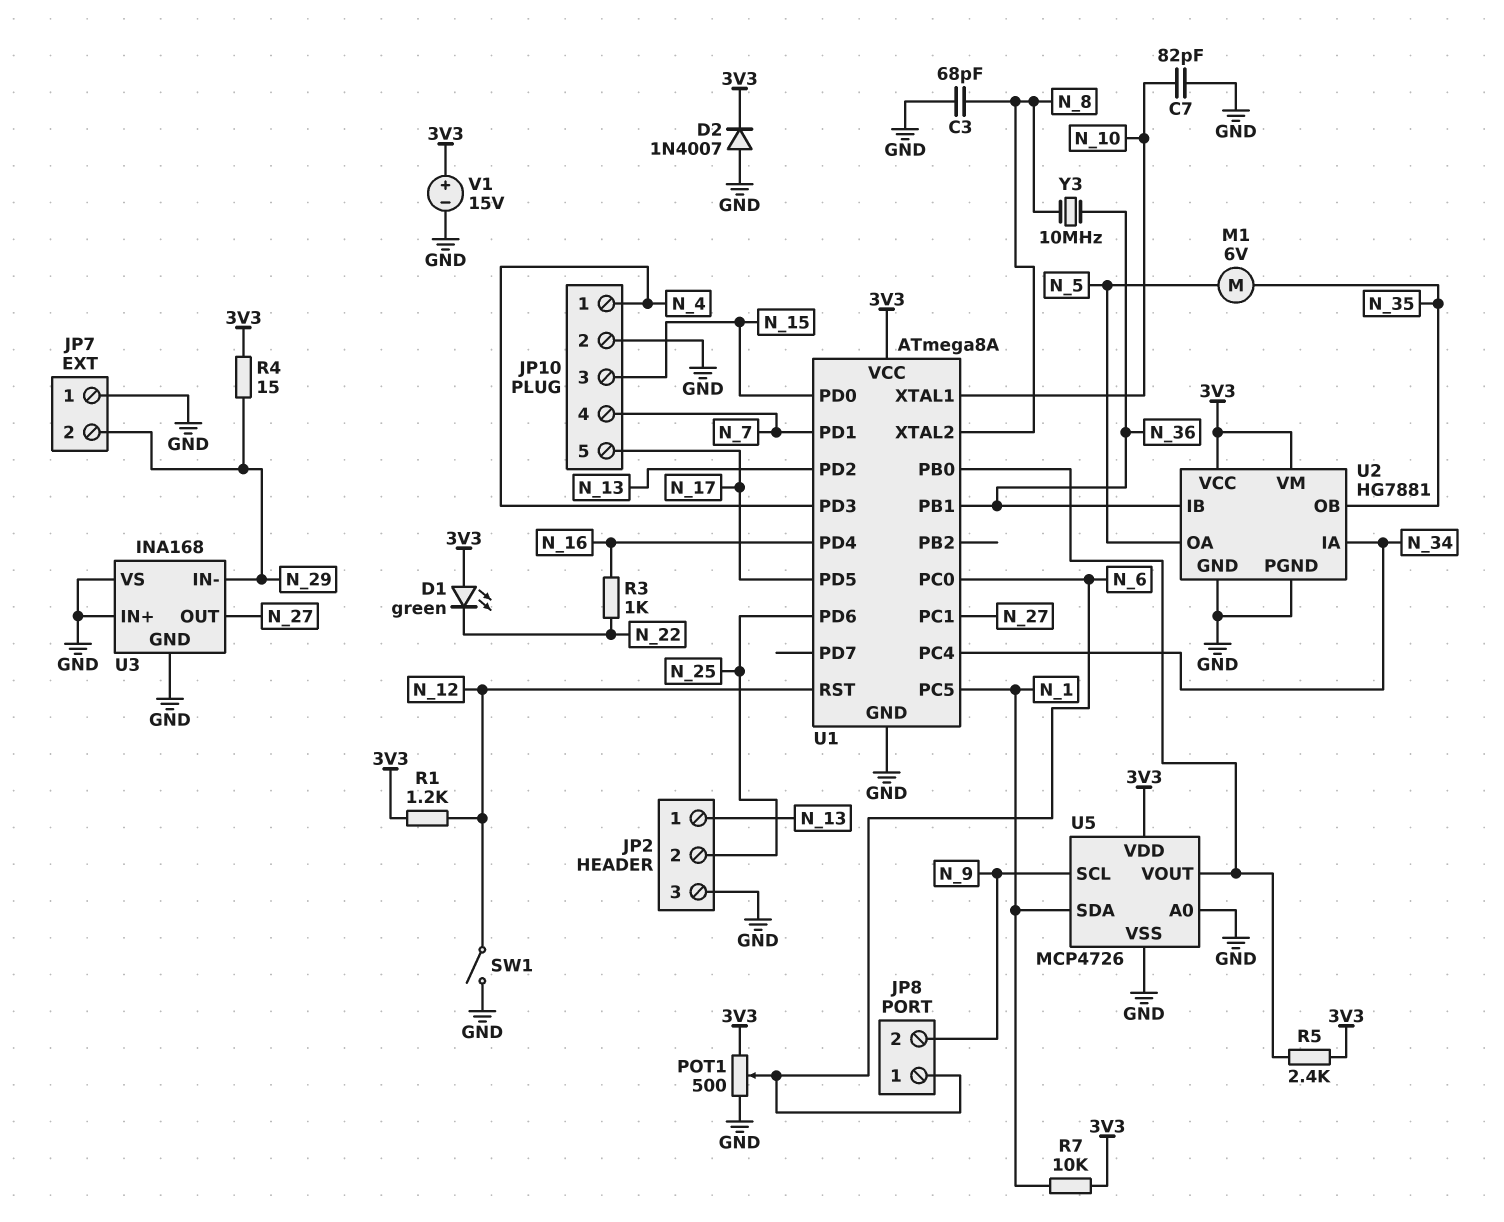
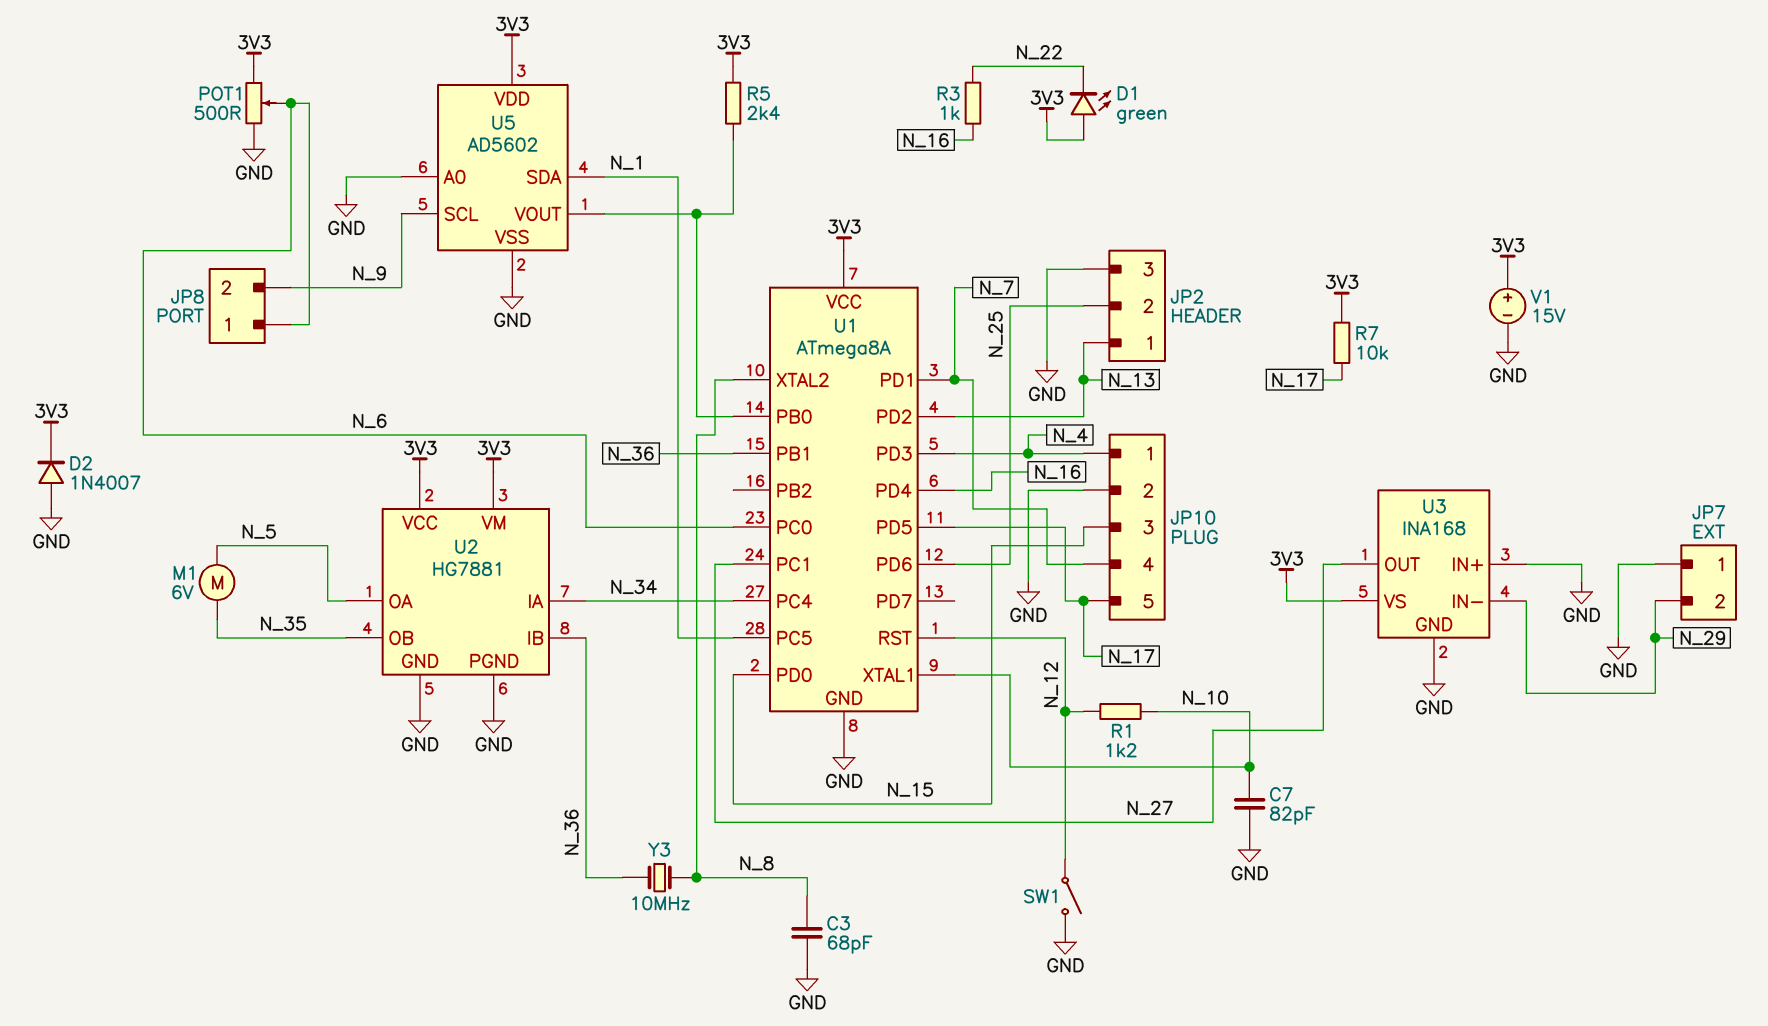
R1: 1.2k (3V3, N_12) -> 1.2k (N_10, N_12)
R4: 15 (3V3, N_29) -> none
R7: 10k (3V3, N_1) -> 10k (3V3, N_17)
U3 pin VS: GND -> 3V3
U5: MCP4726 -> AD5602

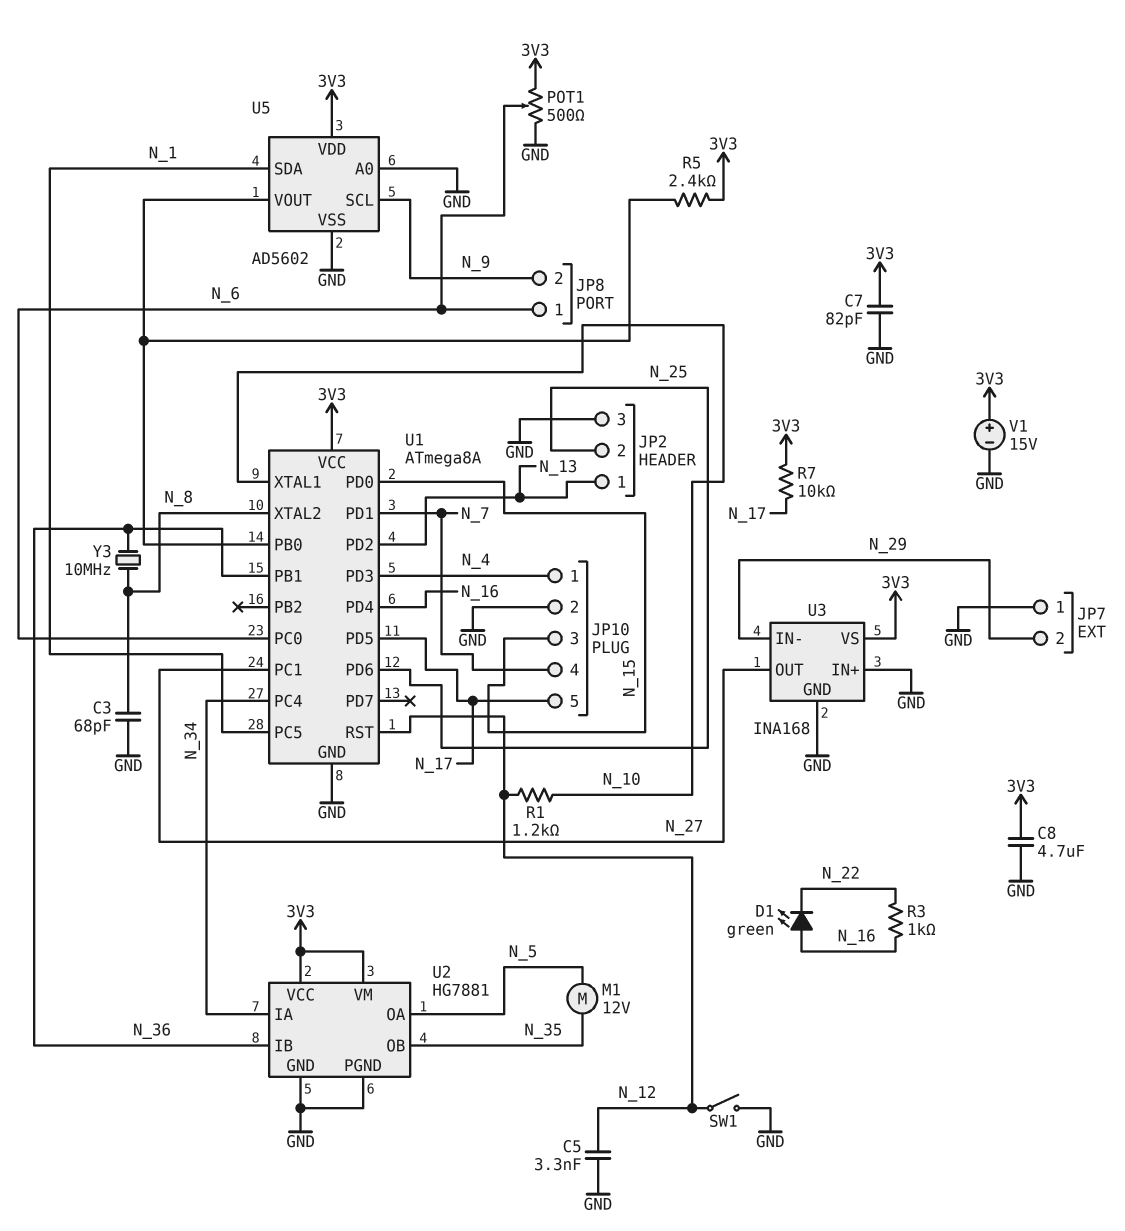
C5: none -> 3.3nF (GND, N_12)
C7: 82pF (GND, N_10) -> 82pF (3V3, GND)
C8: none -> 4.7uF (3V3, GND)
D1: LED green (A 3V3, K N_22) -> LED green (A N_16, K N_22)
D2: diode 1N4007 (A GND, K 3V3) -> none
M1: motor 6V (N_5, N_35) -> motor 12V (N_5, N_35)

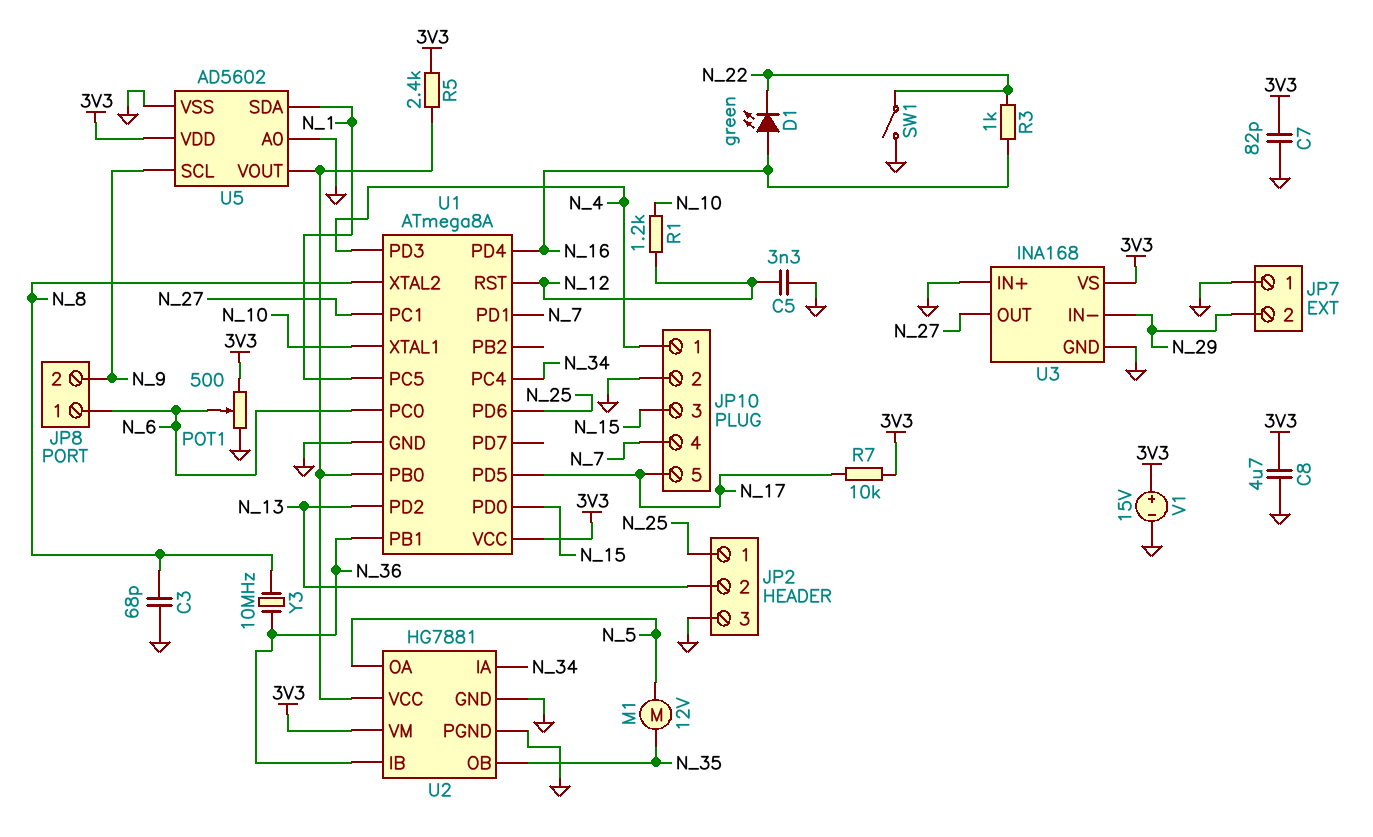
JP2 pin 1: N_13 -> N_25
JP2 pin 2: N_25 -> N_13
SW1: switch (GND, N_12) -> switch (GND, N_22)
U2 pin VCC: 3V3 -> U1/PB0

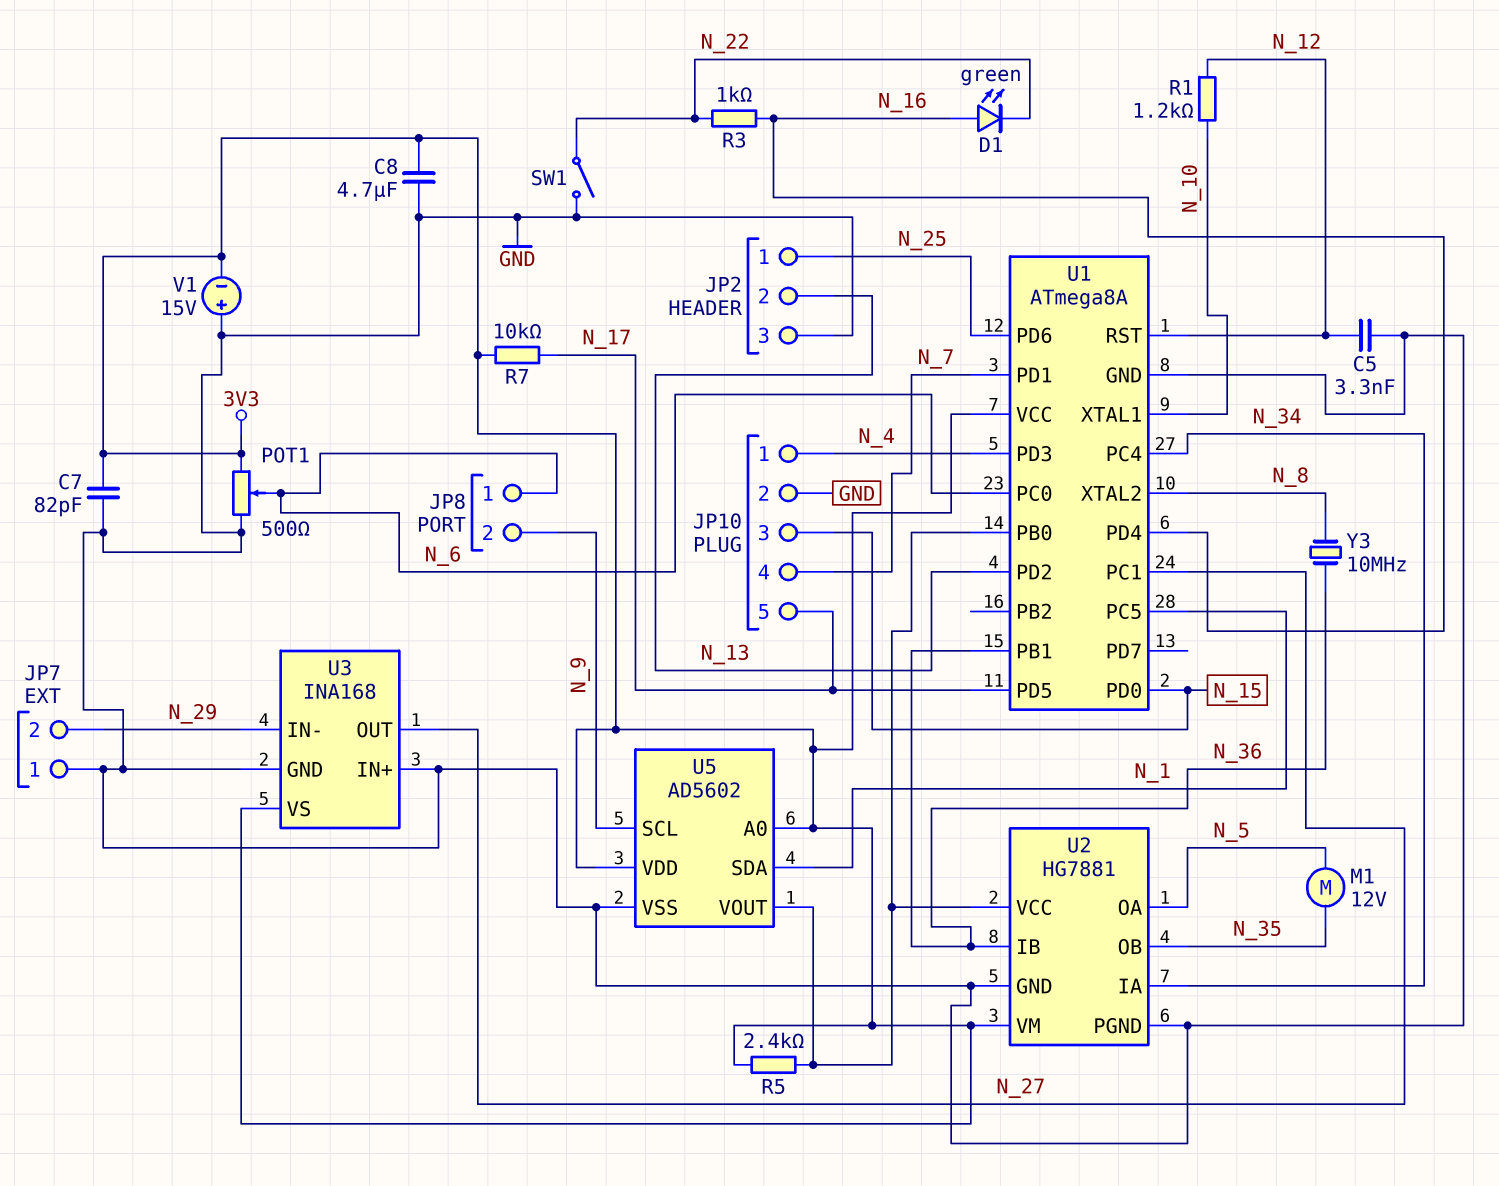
C3: 68pF (GND, N_8) -> none
U5 pin A0: GND -> 3V3
V1: 15V (plus 3V3, minus GND) -> 15V (plus GND, minus 3V3)

